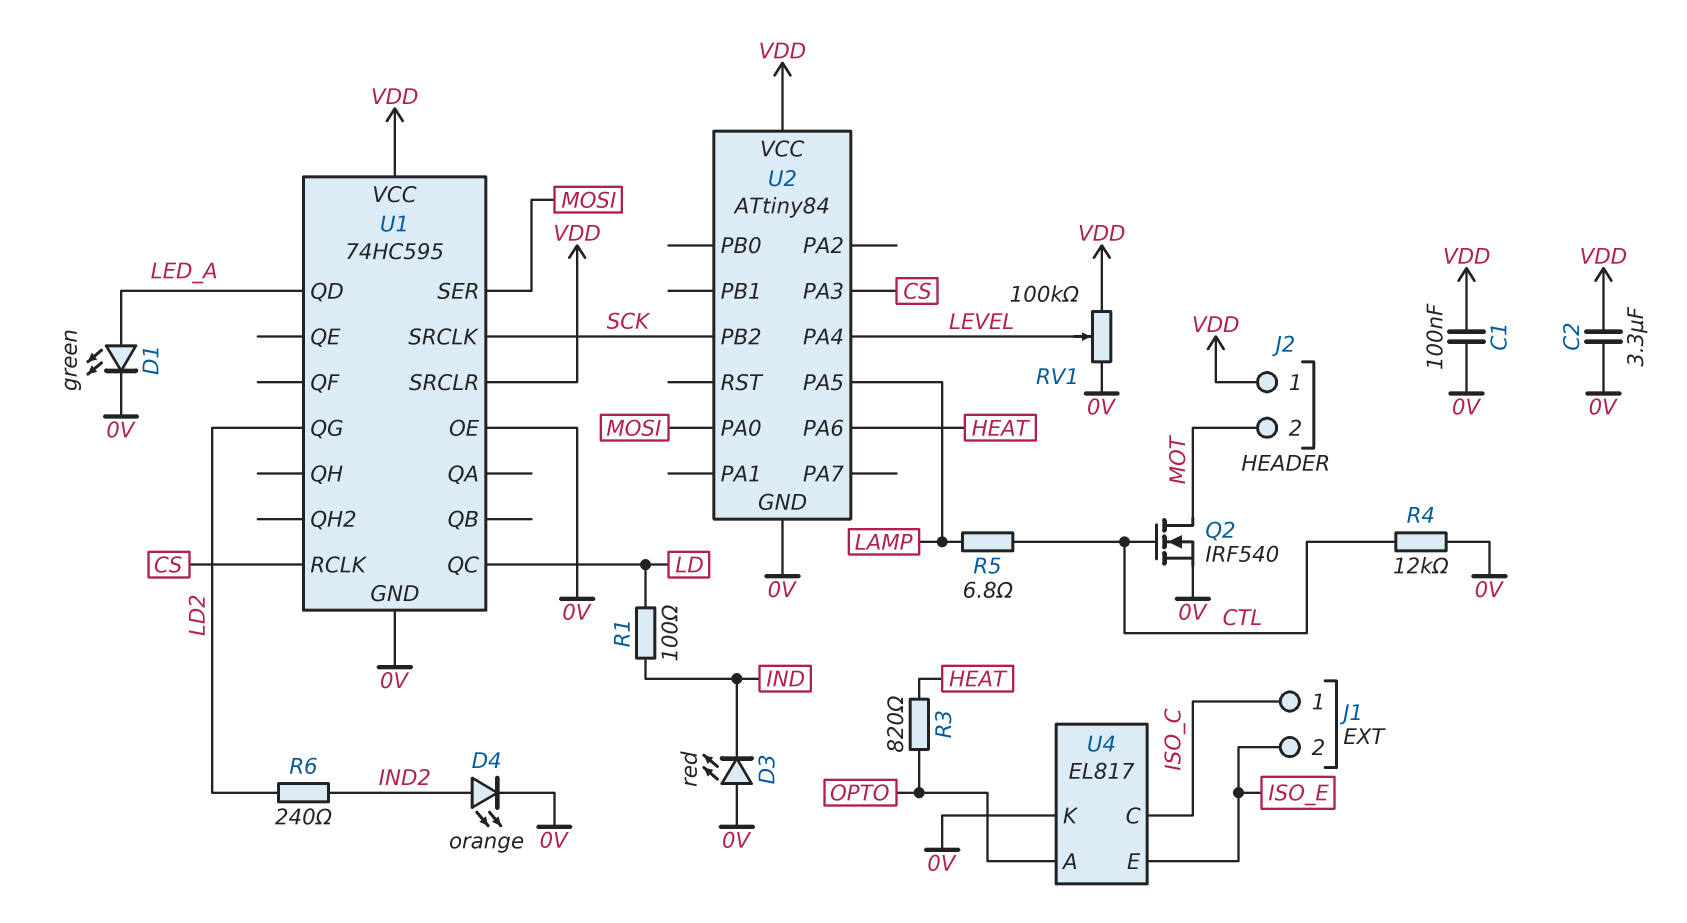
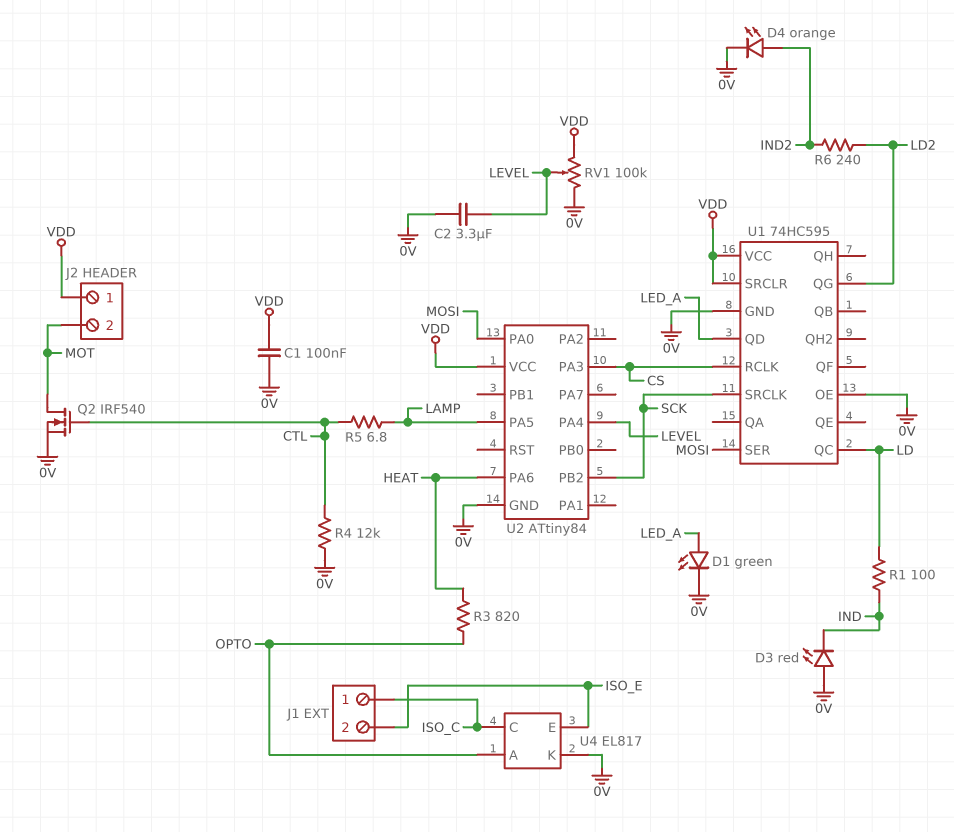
C2: 3.3uF (0V, VDD) -> 3.3uF (0V, LEVEL)

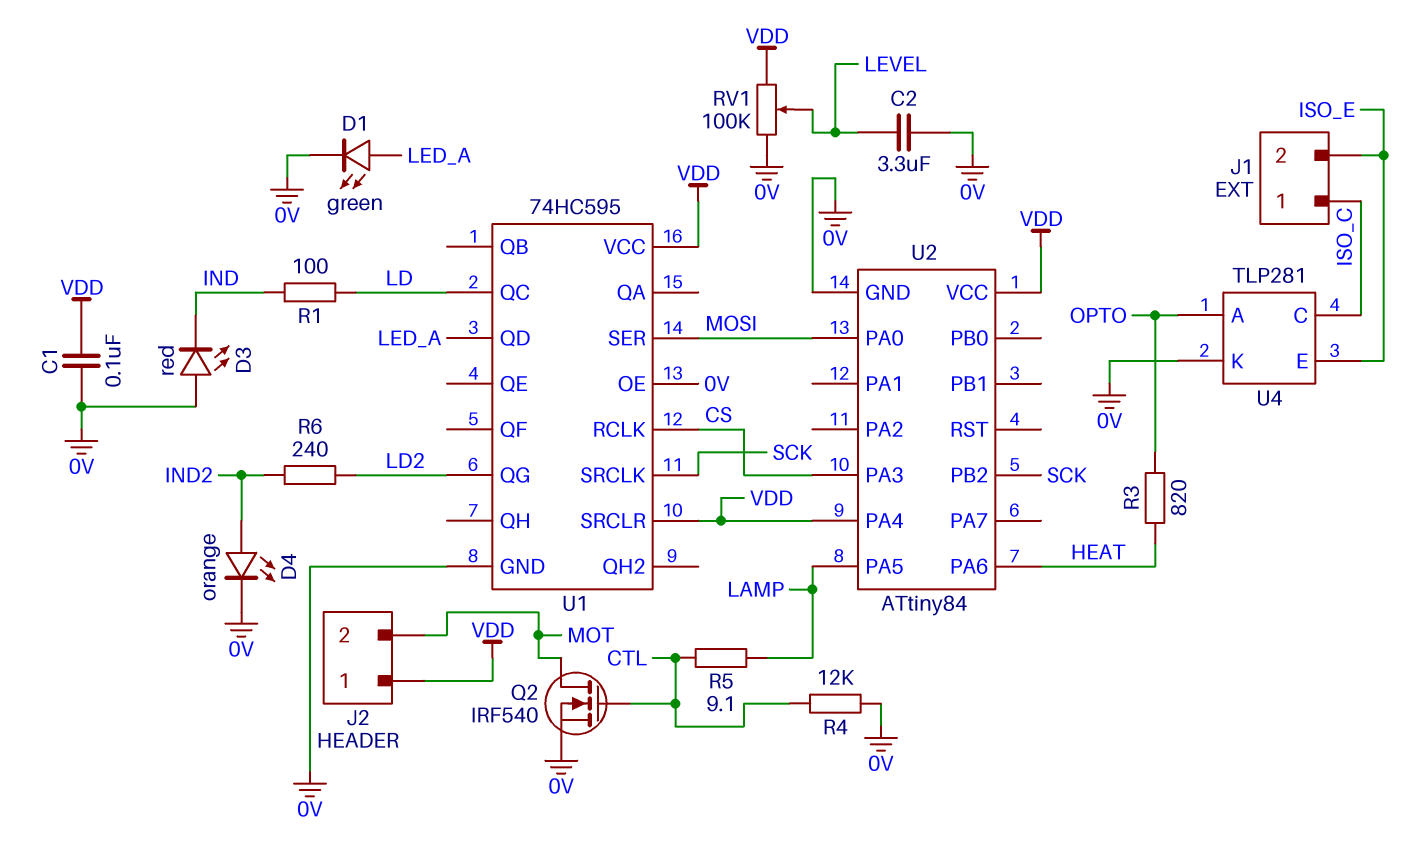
R5: 6.8 (CTL, LAMP) -> 9.1 (CTL, LAMP)
U2 pin PA4: LEVEL -> VDD
U4: EL817 -> TLP281

